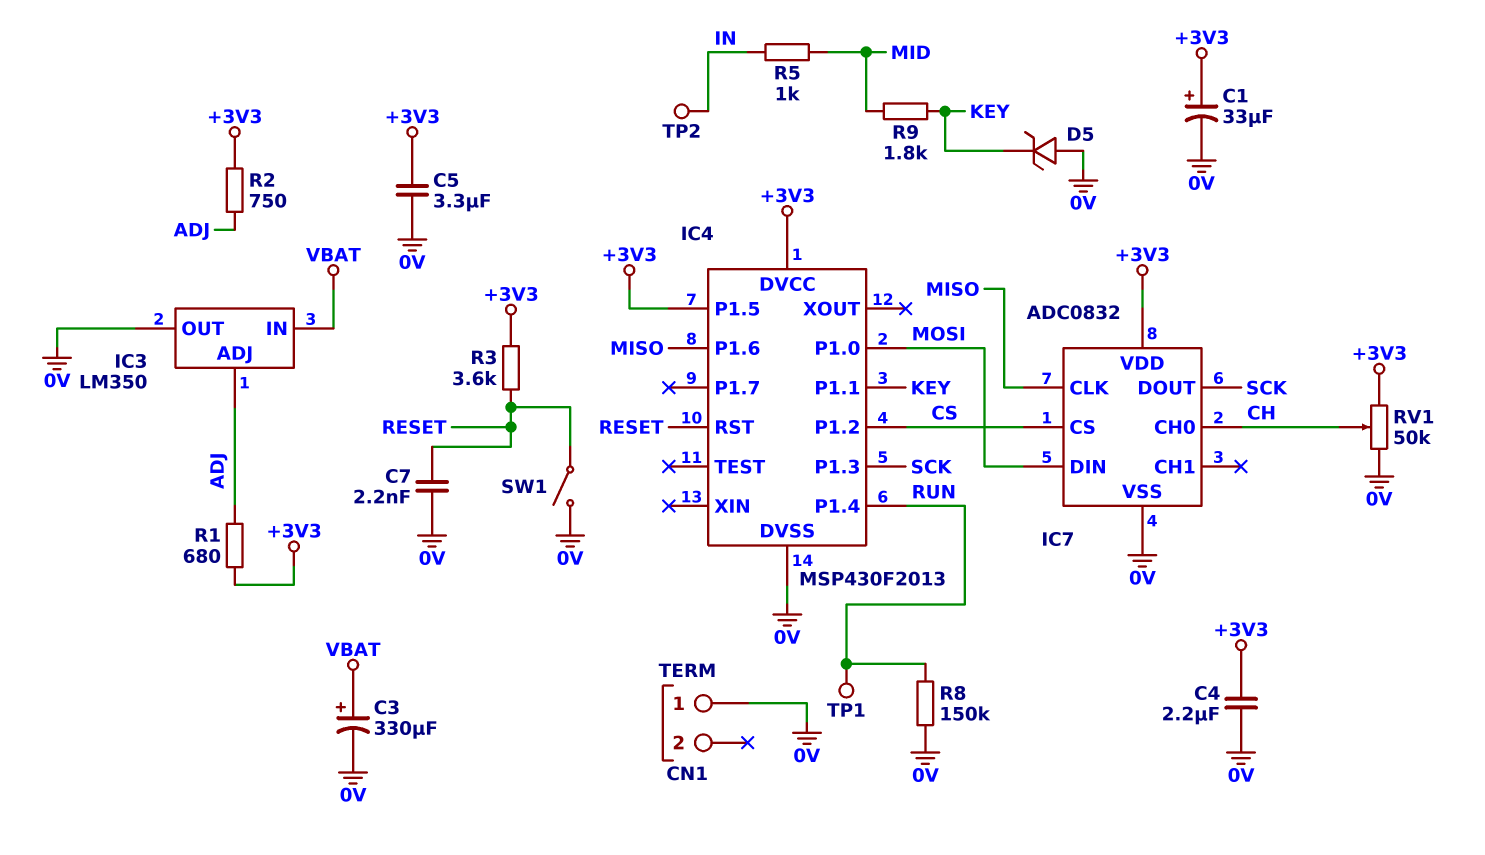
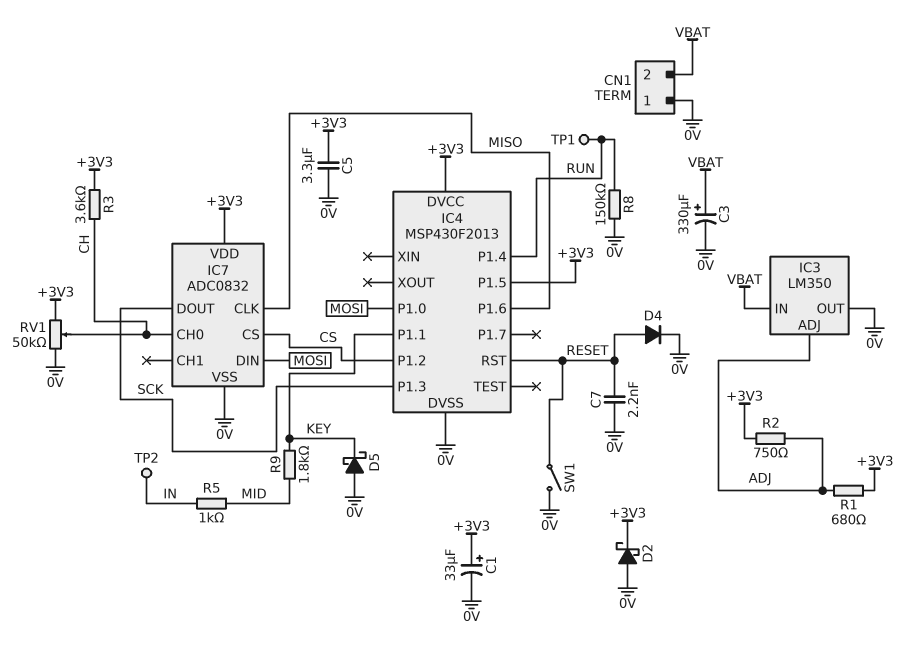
C4: 2.2uF (+3V3, 0V) -> none
CN1 pin 2: none -> VBAT
D2: none -> schottky (A 0V, K +3V3)
D4: none -> diode (A RESET, K 0V)
D5: zener (A 0V, K KEY) -> schottky (A 0V, K KEY)
R3: 3.6k (+3V3, RESET) -> 3.6k (+3V3, CH)

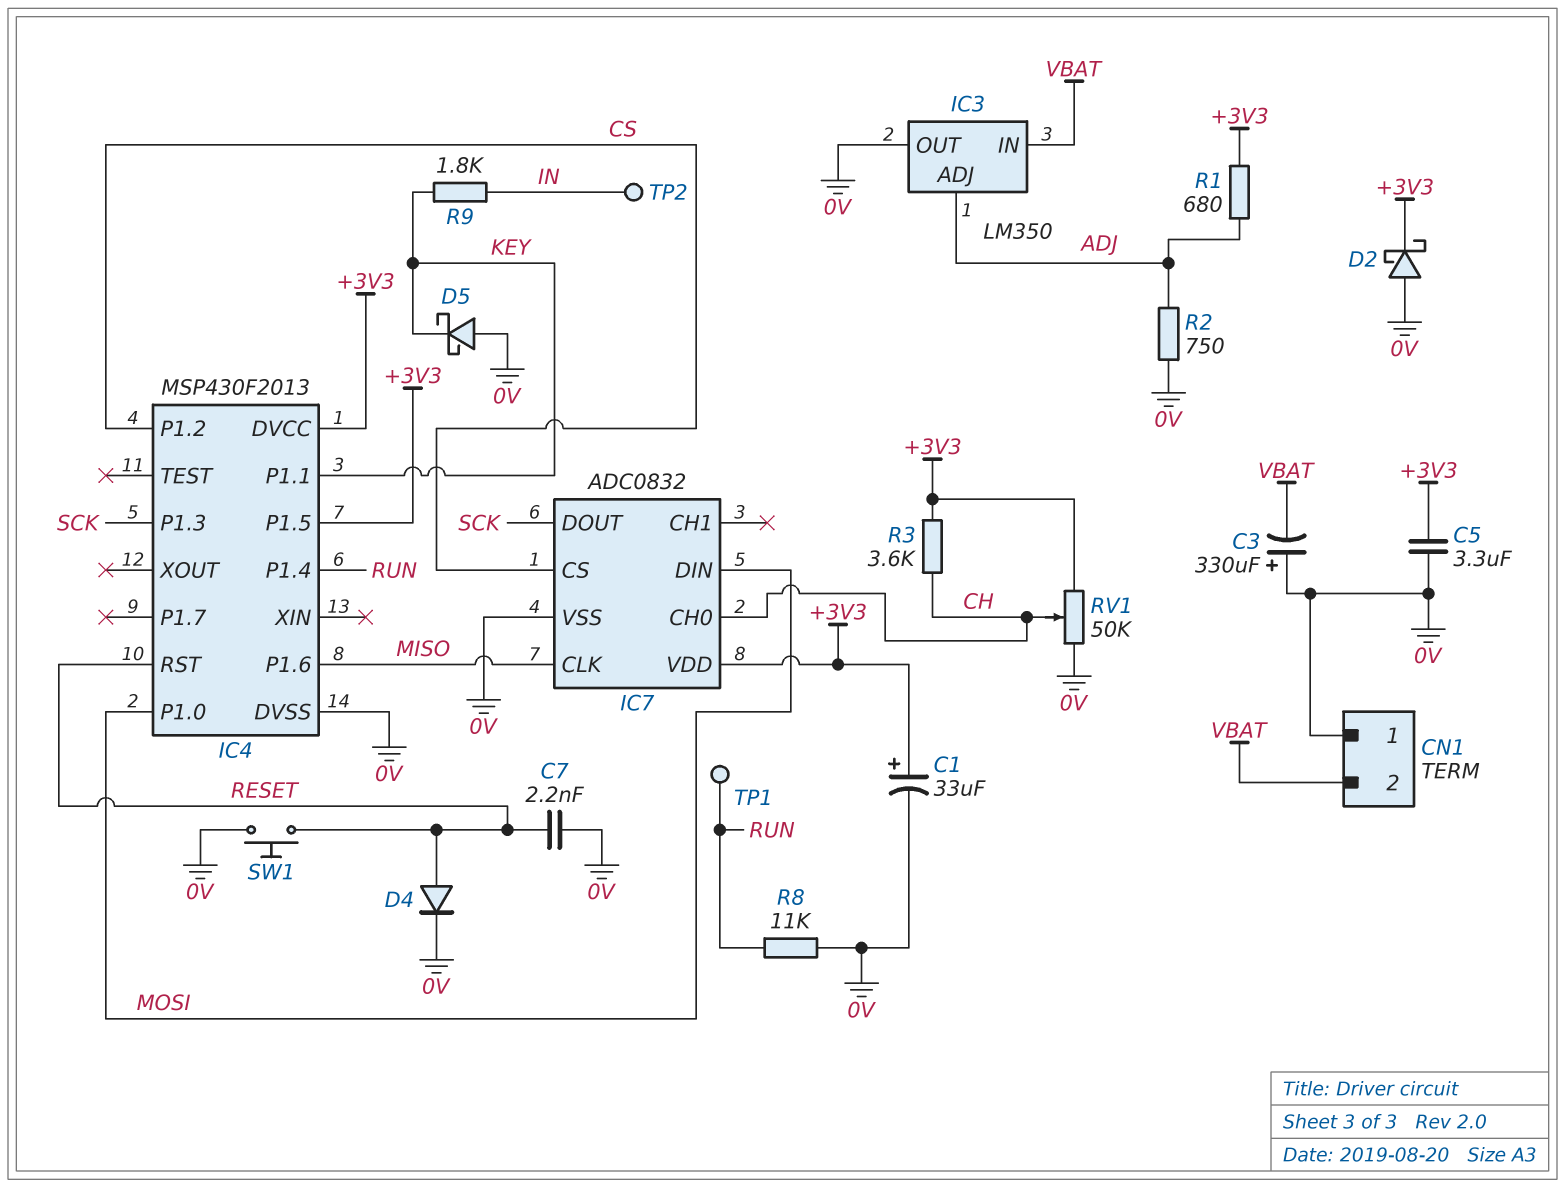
C3: 330uF (plus VBAT, minus 0V) -> 330uF (plus 0V, minus VBAT)
R2: 750 (+3V3, ADJ) -> 750 (0V, ADJ)
R5: 1k (IN, MID) -> none
R8: 150k (0V, RUN) -> 11k (0V, RUN)
R9: 1.8k (KEY, MID) -> 1.8k (IN, KEY)
SW1: switch (0V, RESET) -> button (0V, RESET)

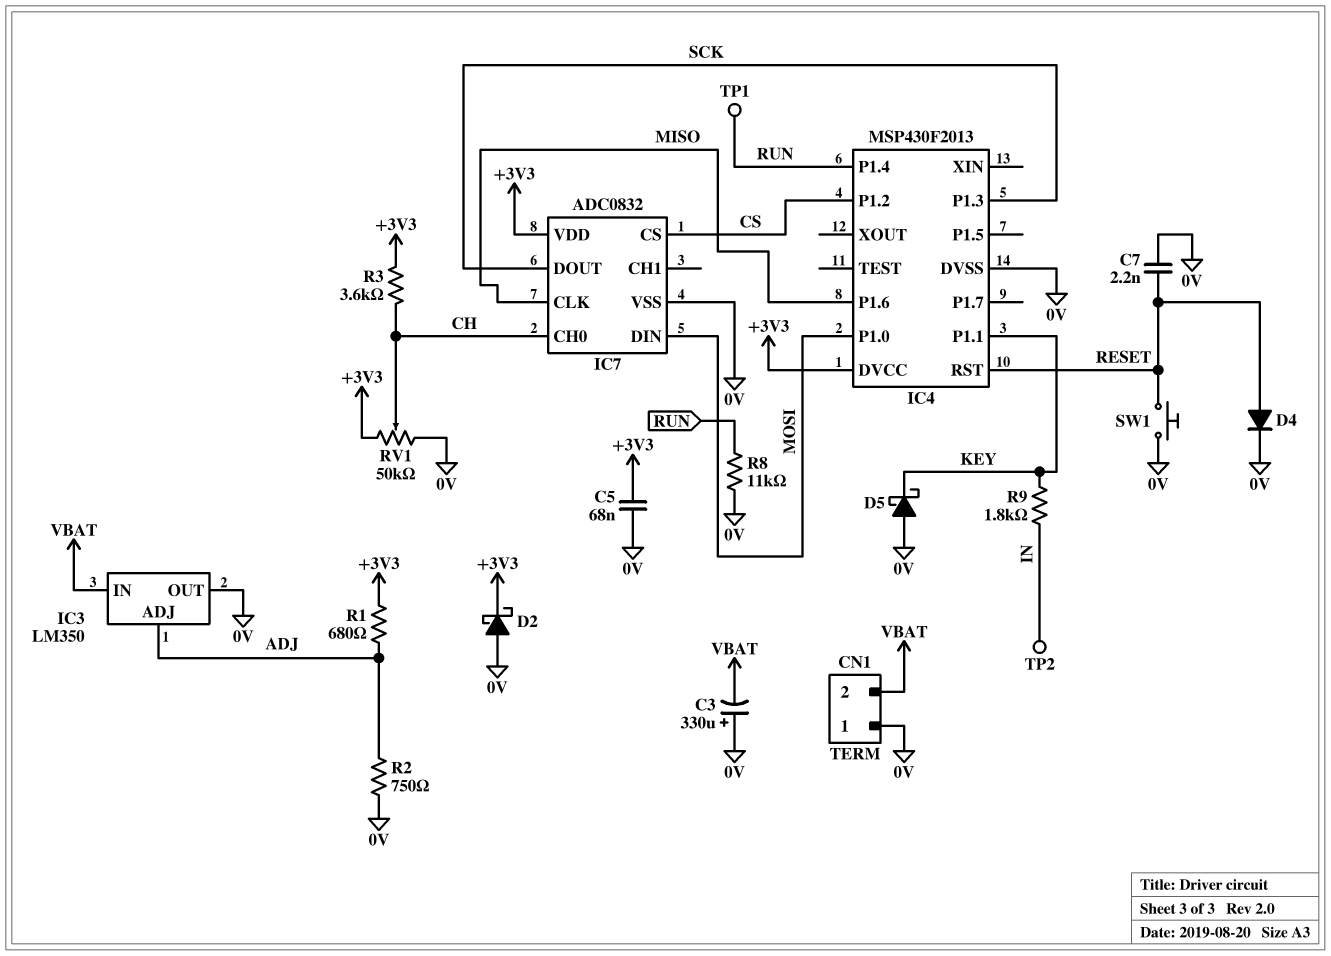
C1: 33uF (plus +3V3, minus 0V) -> none
C5: 3.3uF (+3V3, 0V) -> 68nF (+3V3, 0V)
IC4 pin P1.5: +3V3 -> none

